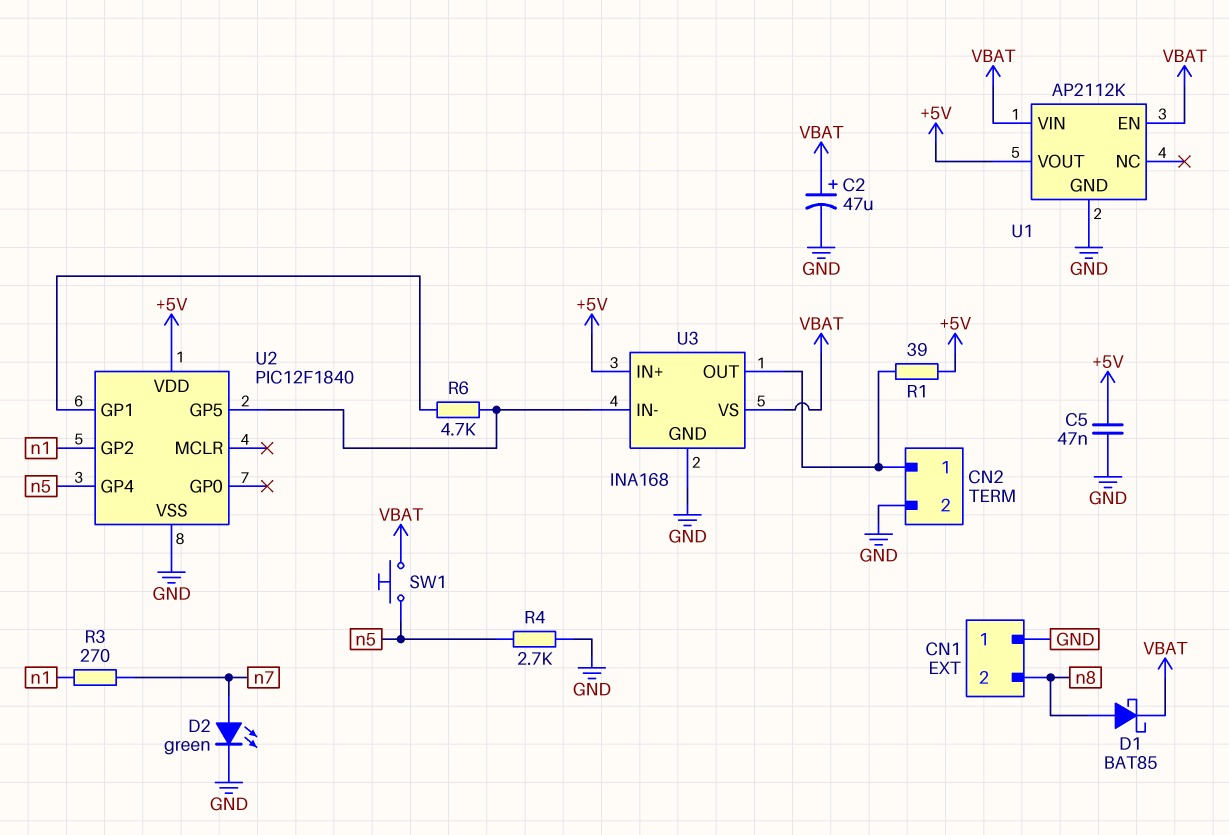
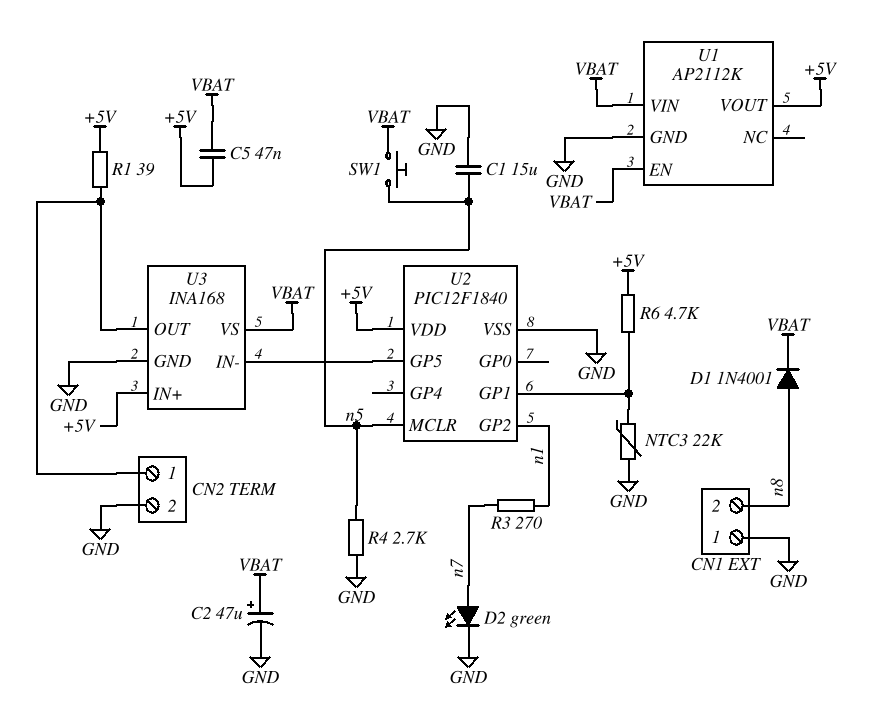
C1: none -> 15uF (GND, n5)
C5: 47nF (+5V, GND) -> 47nF (+5V, VBAT)
D1: schottky BAT85 (A n8, K VBAT) -> diode 1N4001 (A n8, K VBAT)
NTC3: none -> 22k (GND, U2/GP1)
R6: 4.7k (U2/GP1, U2/GP5) -> 4.7k (+5V, U2/GP1)
U2 pin GP4: n5 -> none
U2 pin MCLR: none -> n5

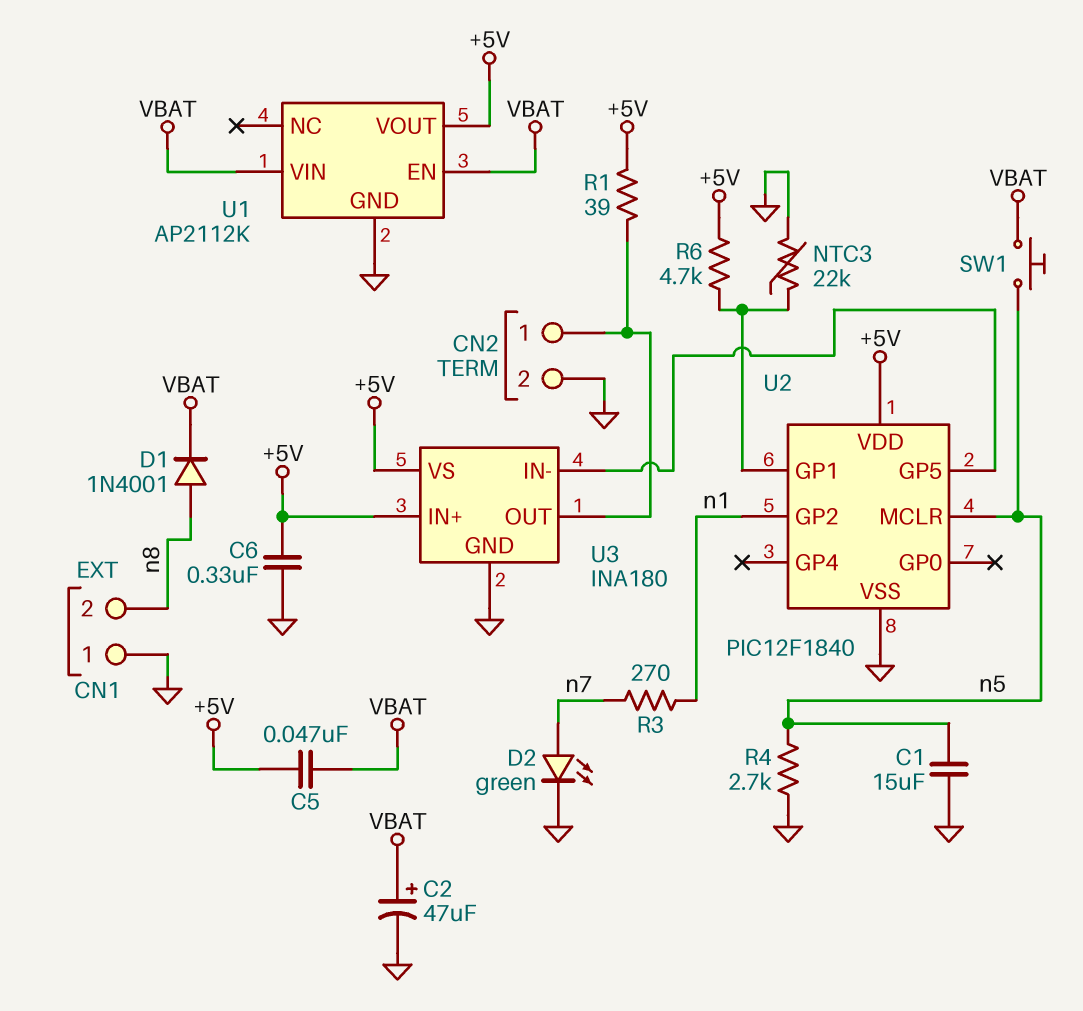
C6: none -> 330nF (+5V, GND)
U3: INA168 -> INA180
U3 pin VS: VBAT -> +5V

